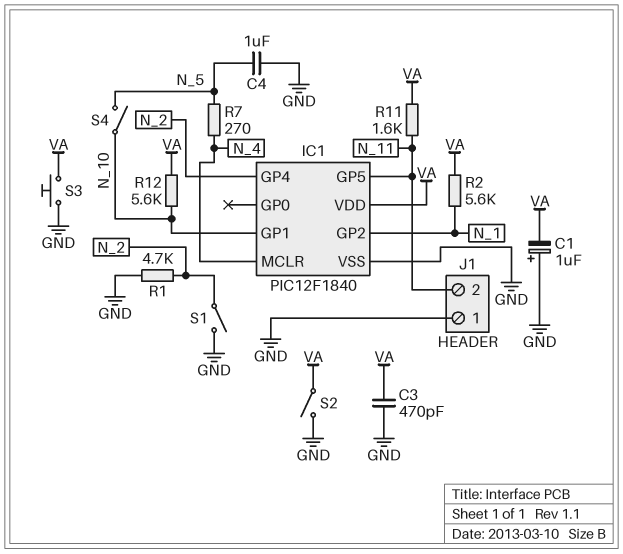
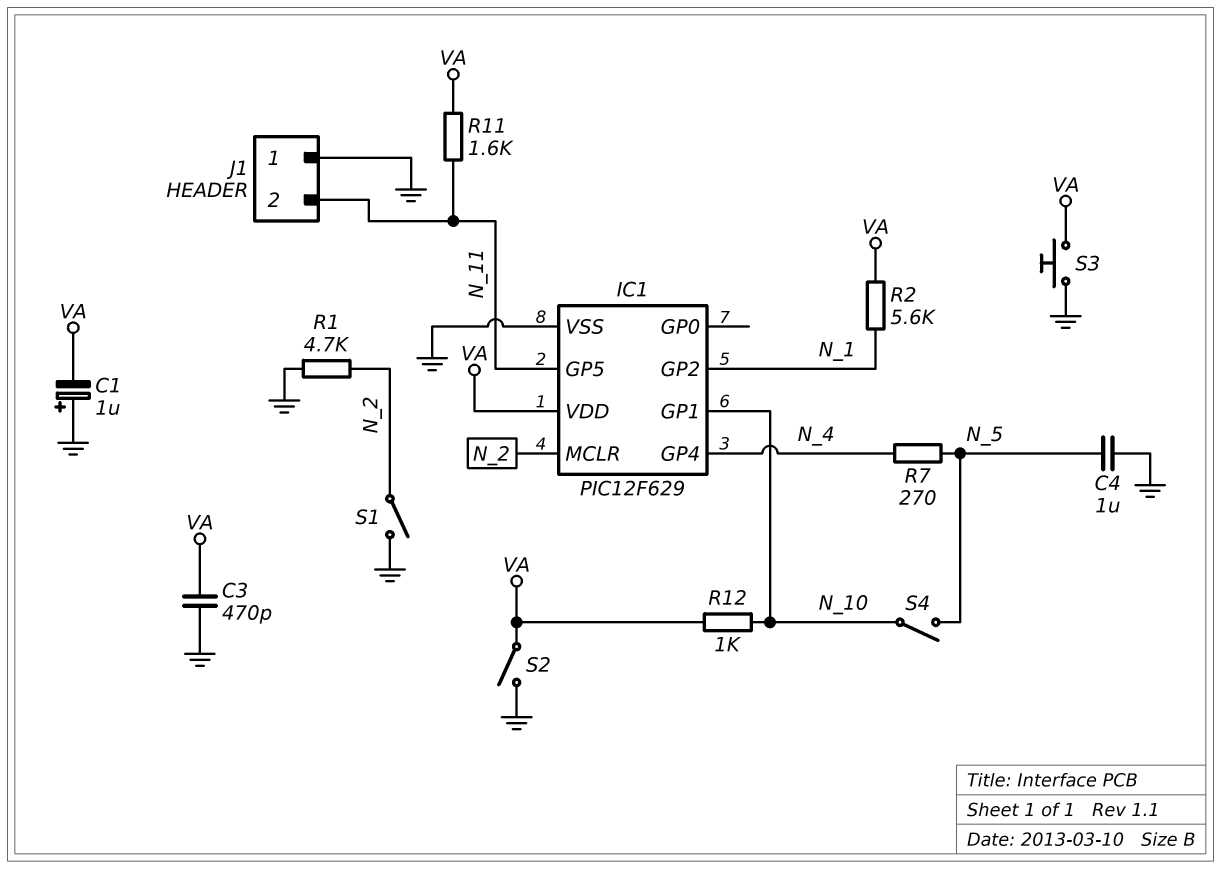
IC1: PIC12F1840 -> PIC12F629
IC1 pin GP4: N_2 -> N_4
IC1 pin MCLR: N_4 -> N_2
R12: 5.6k (N_10, VA) -> 1k (N_10, VA)

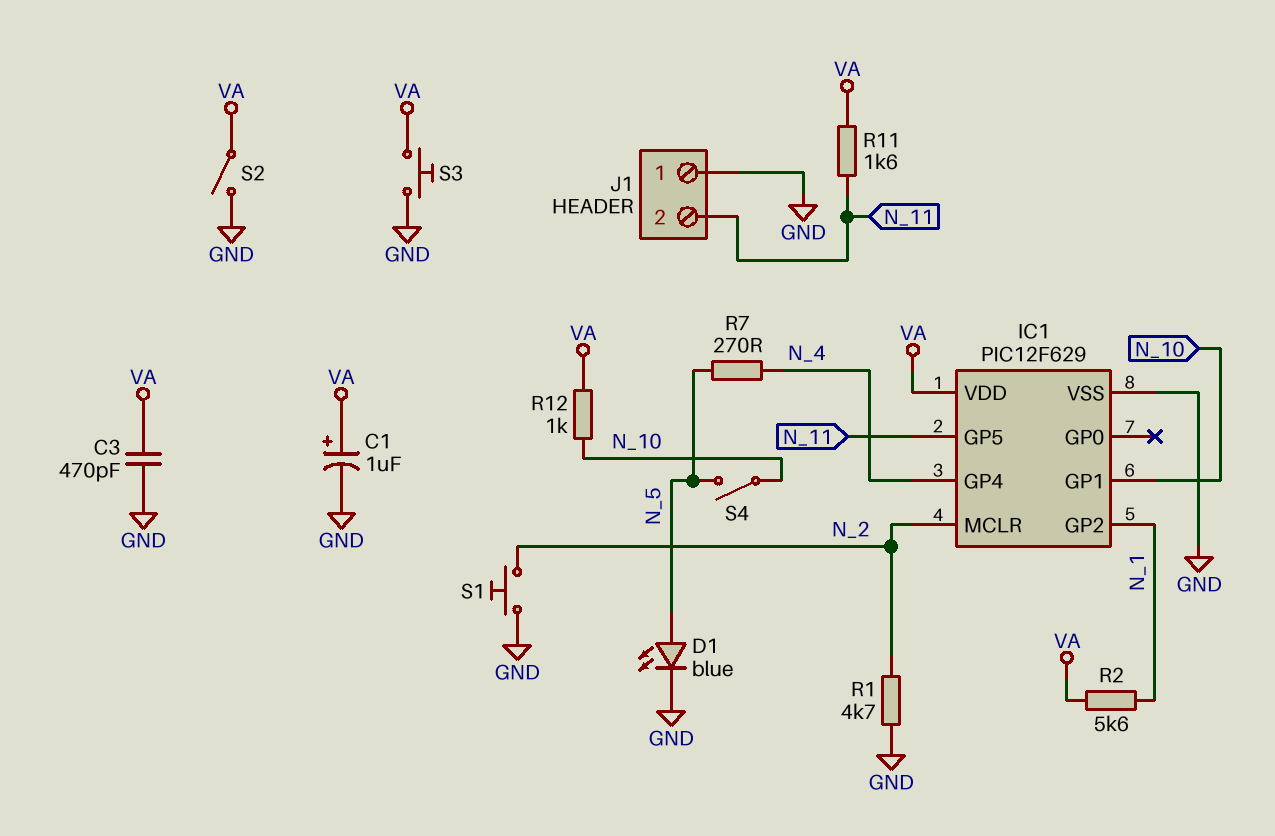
C1: 1uF (plus GND, minus VA) -> 1uF (plus VA, minus GND)
C4: 1uF (GND, N_5) -> none
D1: none -> LED blue (A N_5, K GND)
S1: switch (GND, N_2) -> button (GND, N_2)

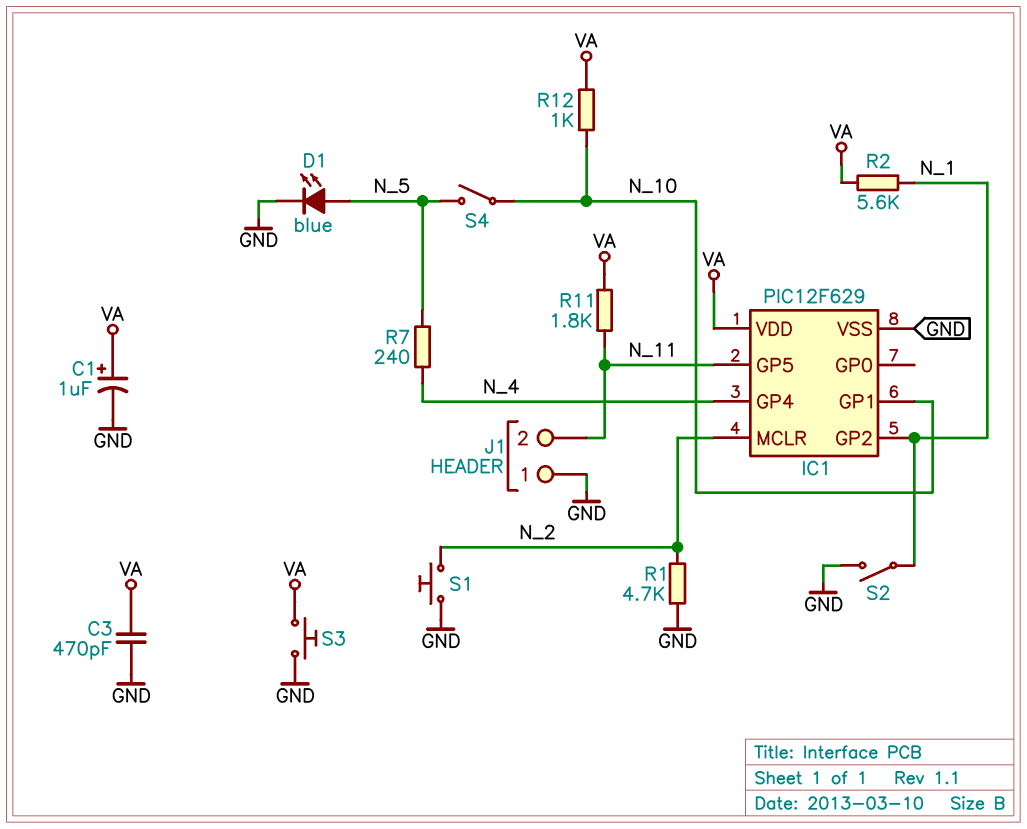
R7: 270 (N_4, N_5) -> 240 (N_4, N_5)
R11: 1.6k (N_11, VA) -> 1.8k (N_11, VA)
S2: switch (GND, VA) -> switch (GND, N_1)

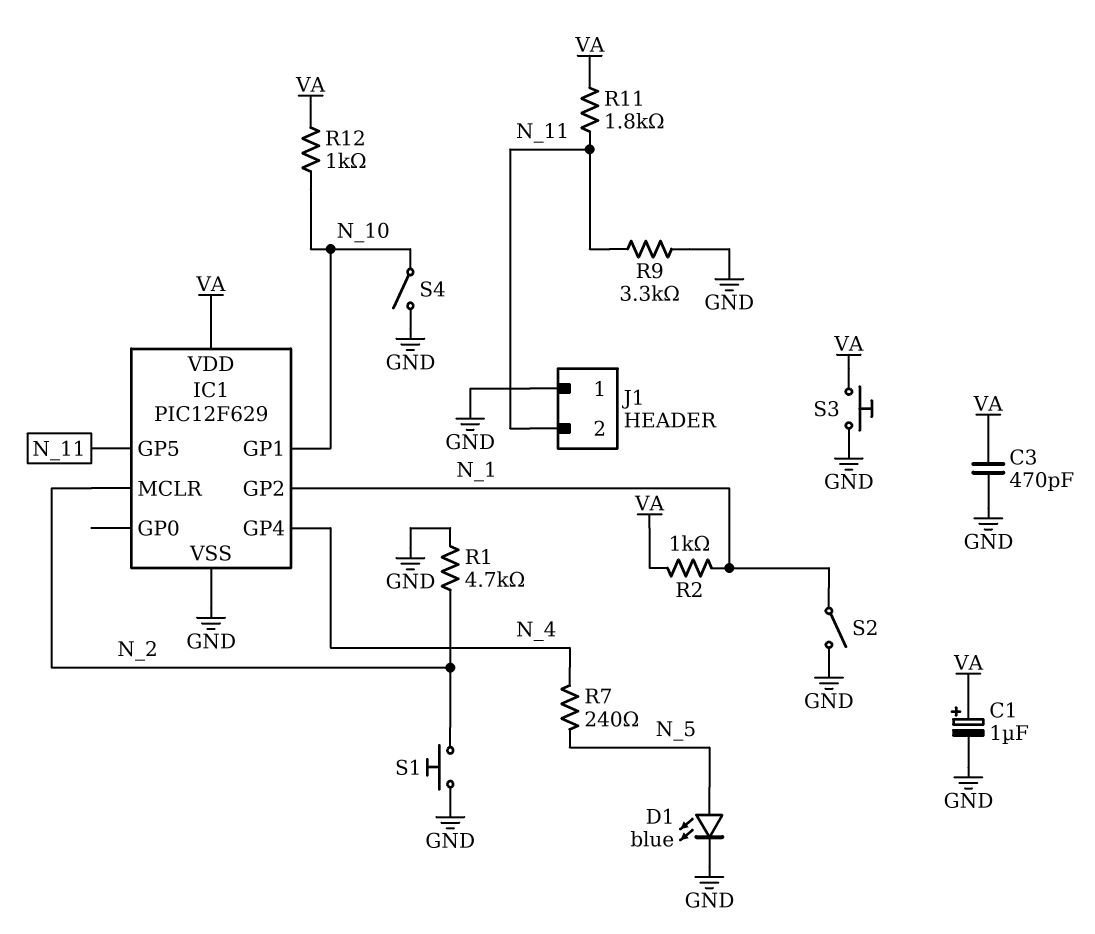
R2: 5.6k (N_1, VA) -> 1k (N_1, VA)
R9: none -> 3.3k (GND, N_11)
S4: switch (N_5, N_10) -> switch (GND, N_10)

